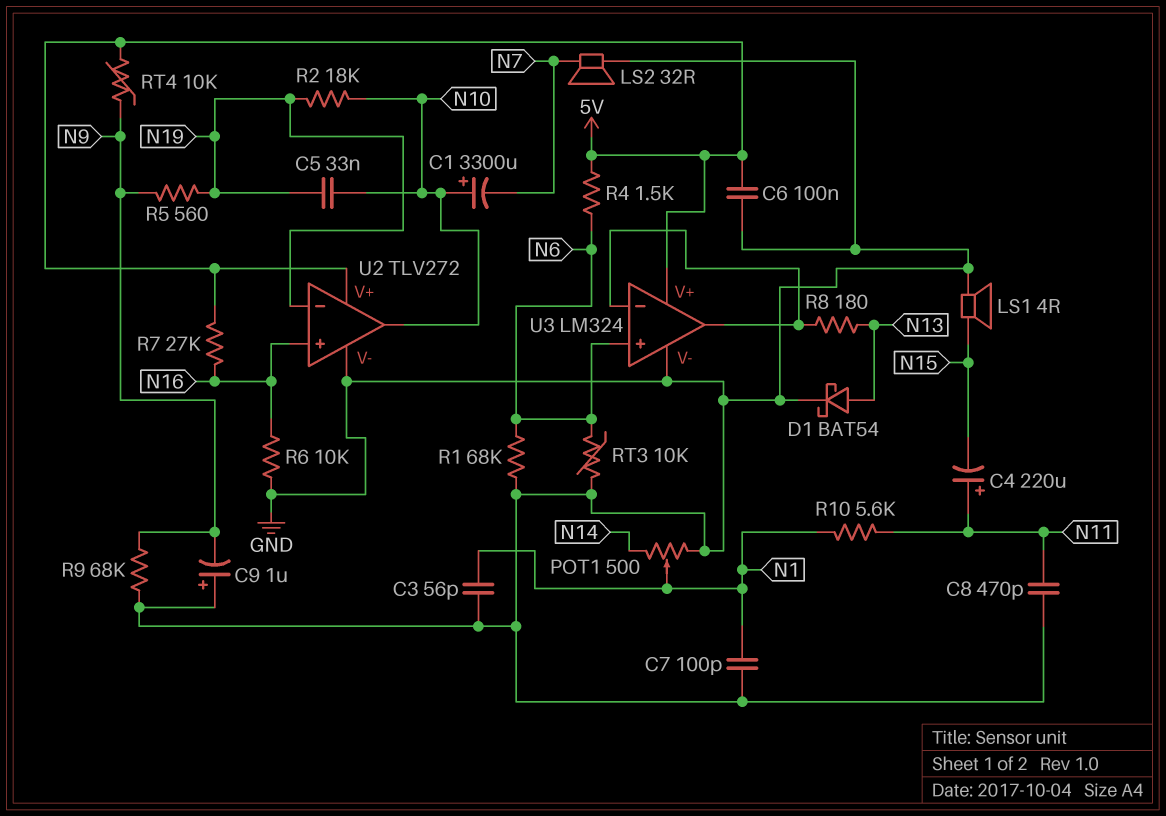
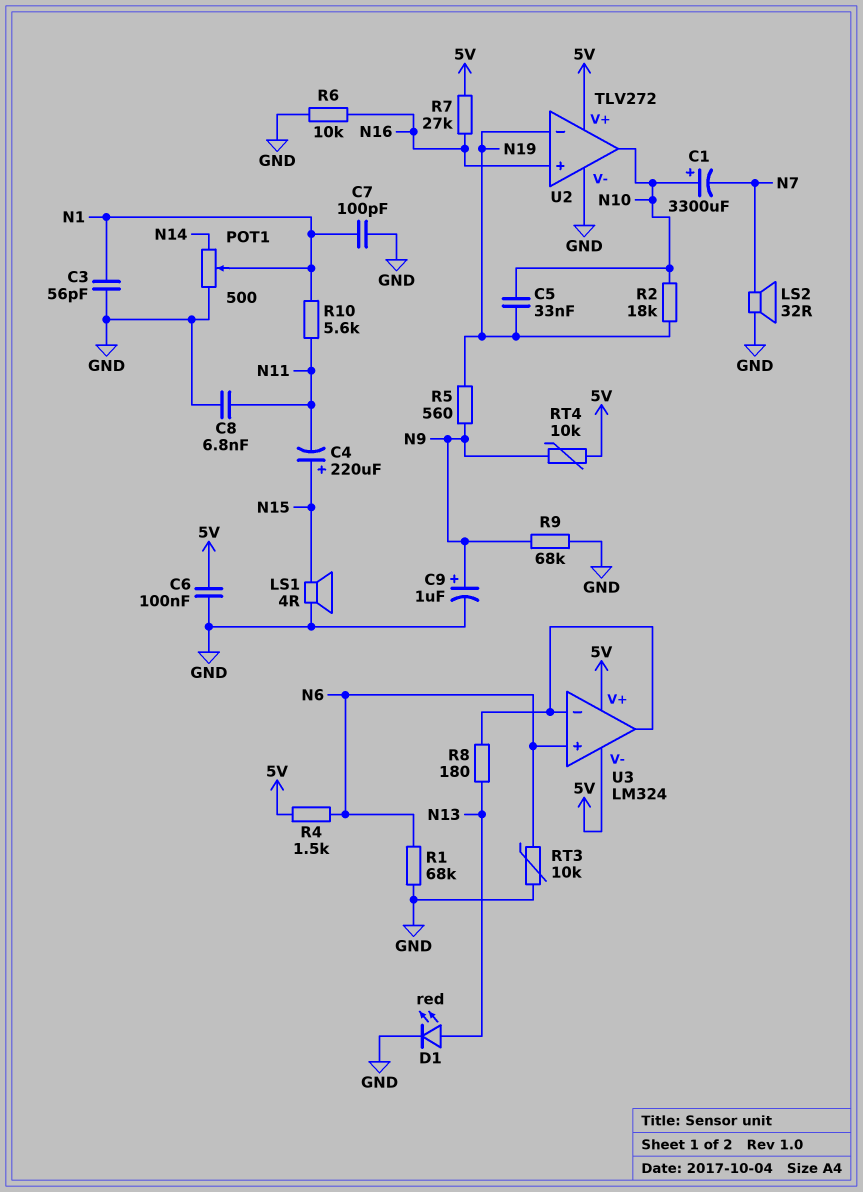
C4: 220uF (plus N11, minus N15) -> 220uF (plus N15, minus N11)
C8: 470pF (GND, N11) -> 6.8nF (GND, N11)
C9: 1uF (plus GND, minus N9) -> 1uF (plus N9, minus GND)
D1: schottky BAT54 (A N13, K GND) -> LED red (A N13, K GND)
U3 pin V-: GND -> 5V

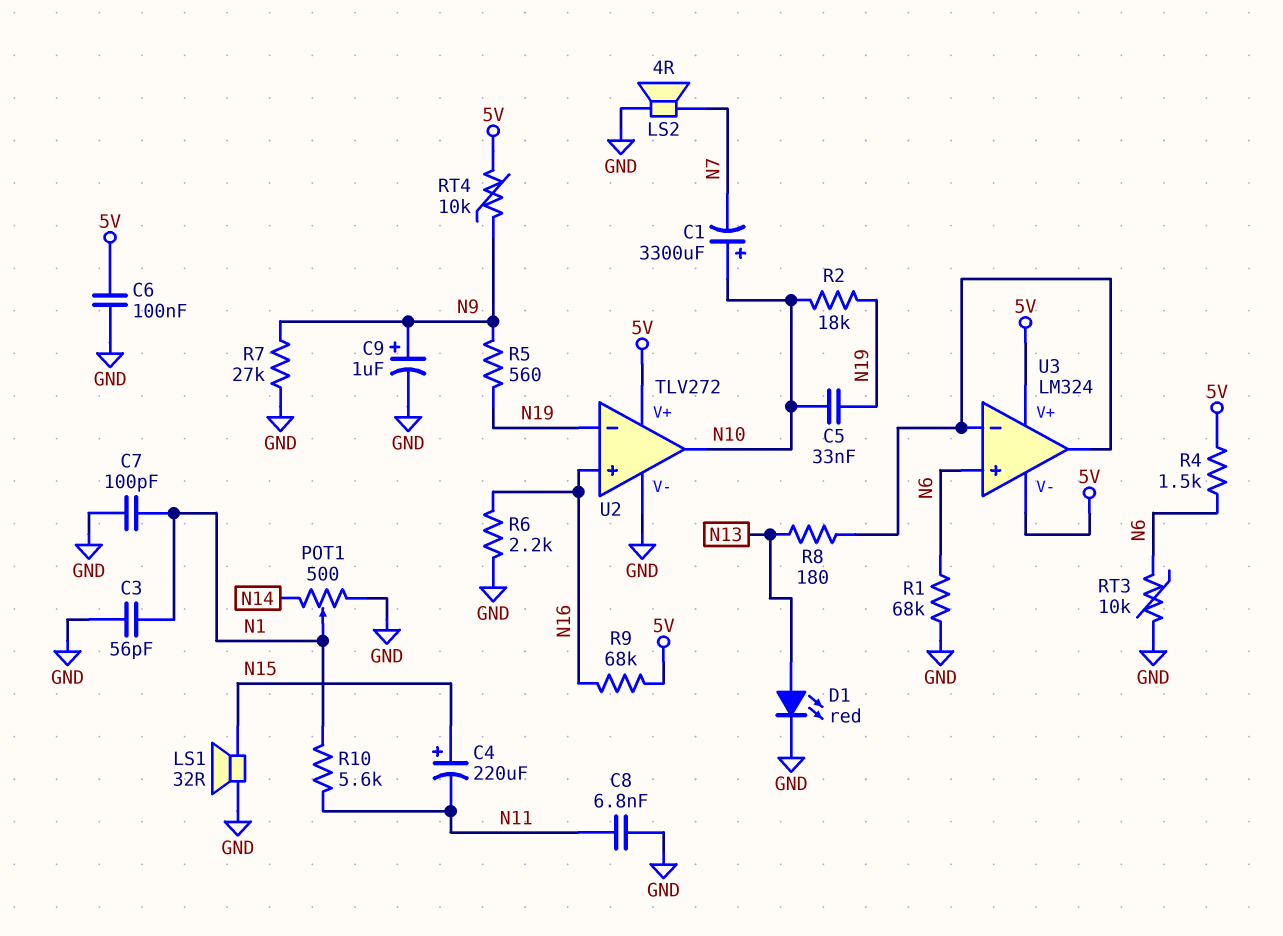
LS1: speaker 4R (GND, N15) -> speaker 32R (GND, N15)
LS2: speaker 32R (GND, N7) -> speaker 4R (GND, N7)
R6: 10k (GND, N16) -> 2.2k (GND, N16)
R7: 27k (5V, N16) -> 27k (GND, N9)
R9: 68k (GND, N9) -> 68k (5V, N16)

